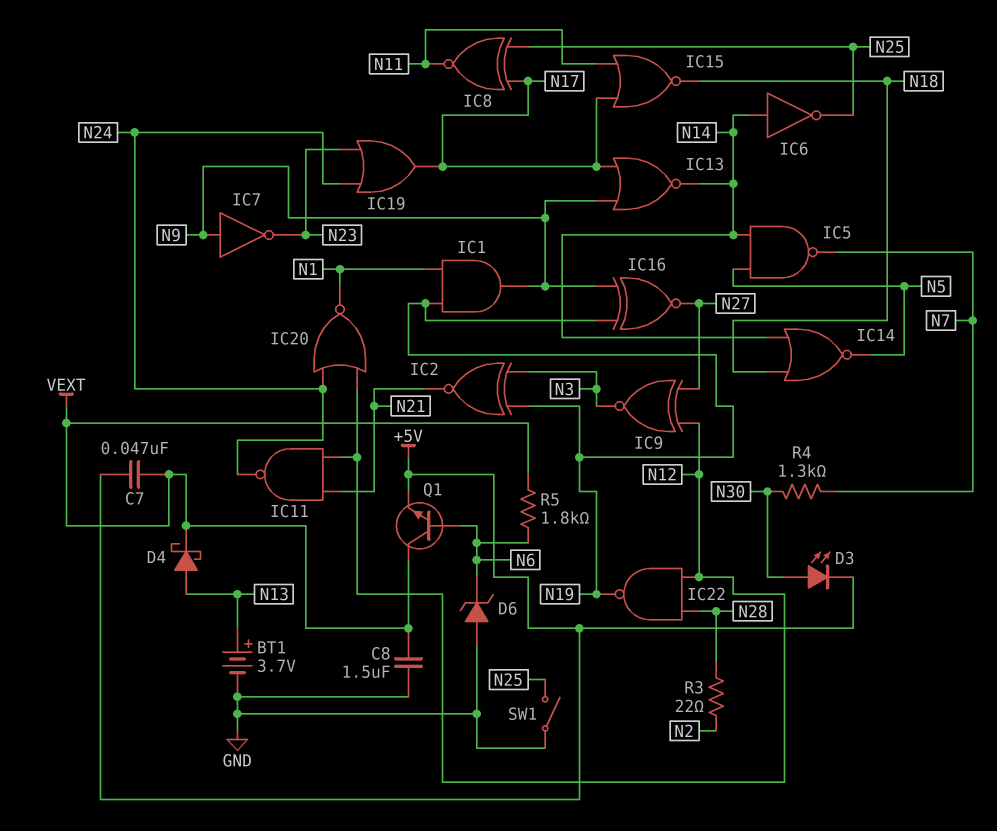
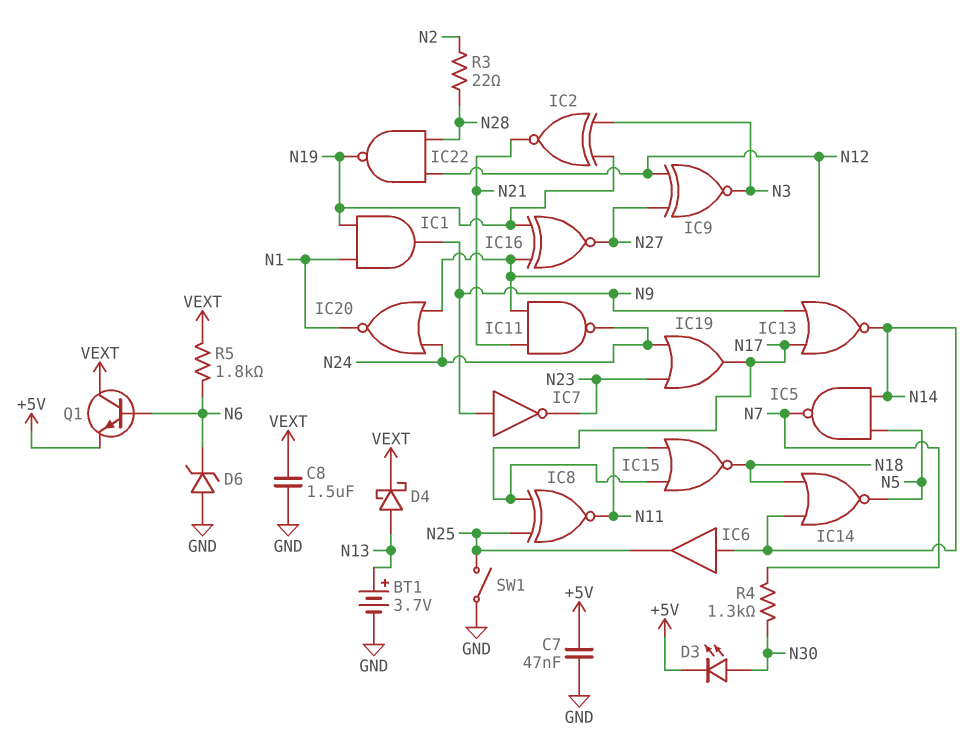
C7: 47nF (+5V, VEXT) -> 47nF (+5V, GND)
IC6: NOT (in N14, out N25) -> buffer (in N14, out N25)
IC16: XNOR (in N9, in N19, out N27) -> XNOR (in N12, in N19, out N27)

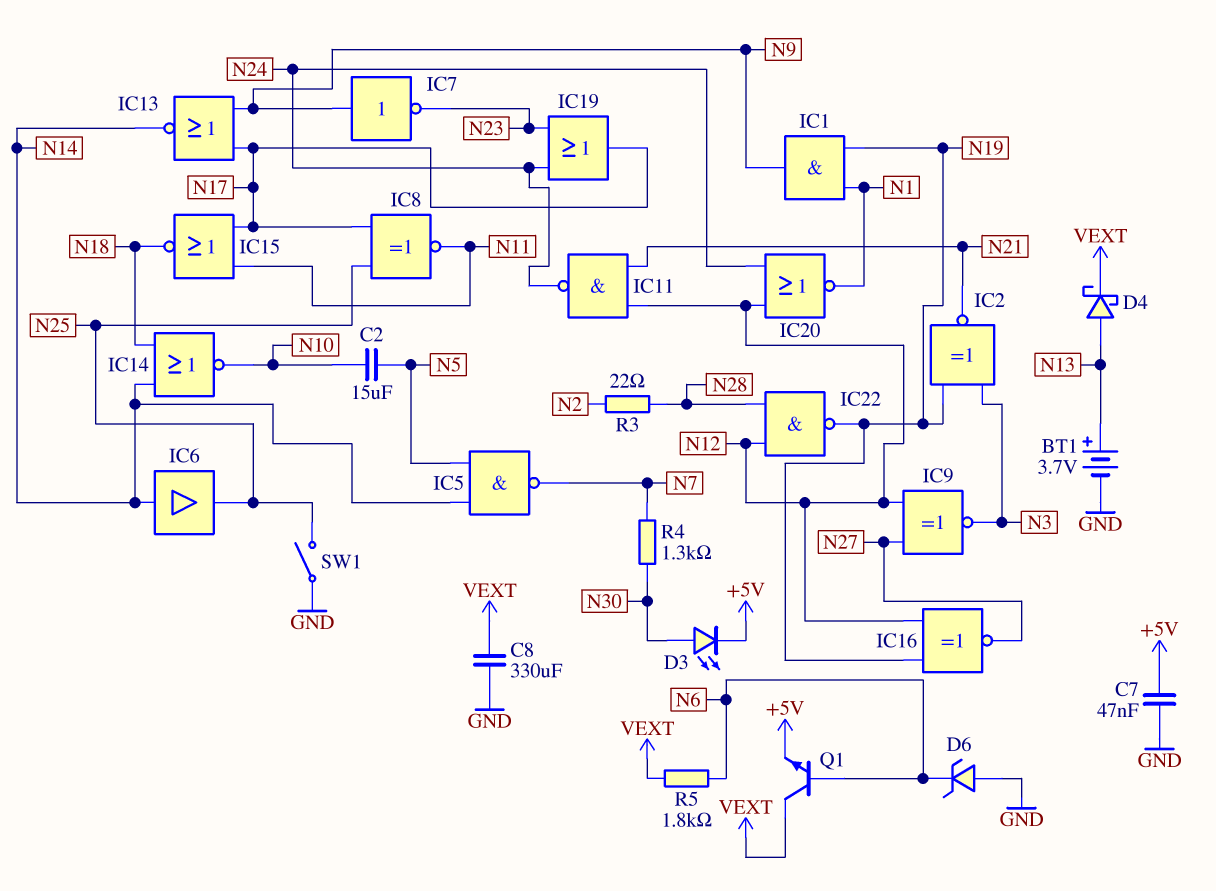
C2: none -> 15uF (N5, N10)
C8: 1.5uF (GND, VEXT) -> 330uF (GND, VEXT)
IC14: NOR (in N14, in N18, out N5) -> NOR (in N14, in N18, out N10)

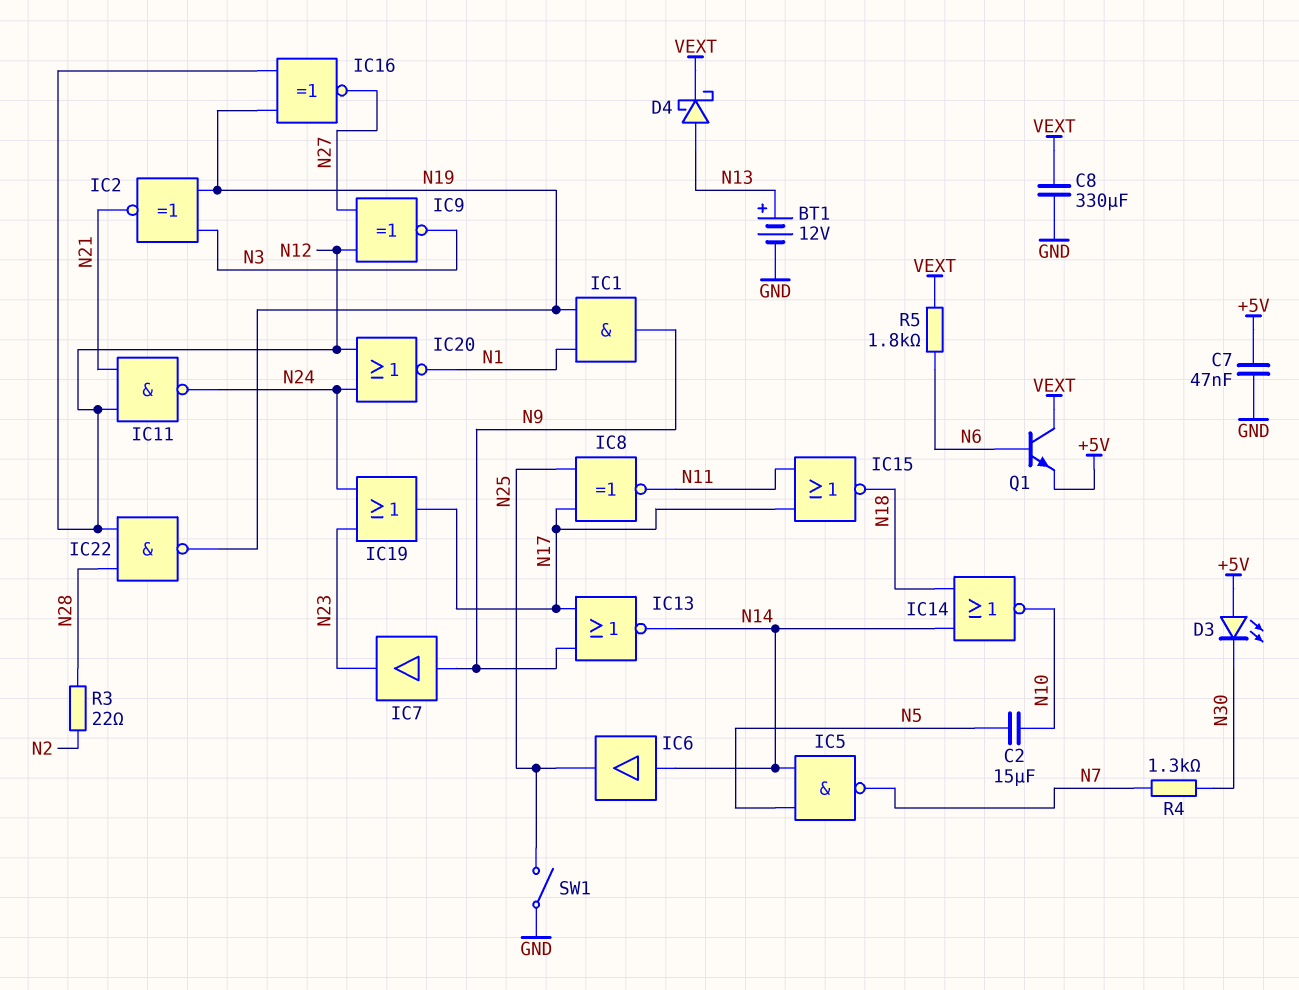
BT1: 3.7V (plus N13, minus GND) -> 12V (plus N13, minus GND)
D3: LED (A N30, K +5V) -> LED (A +5V, K N30)
D6: zener (A GND, K N6) -> none
IC7: NOT (in N9, out N23) -> buffer (in N9, out N23)

